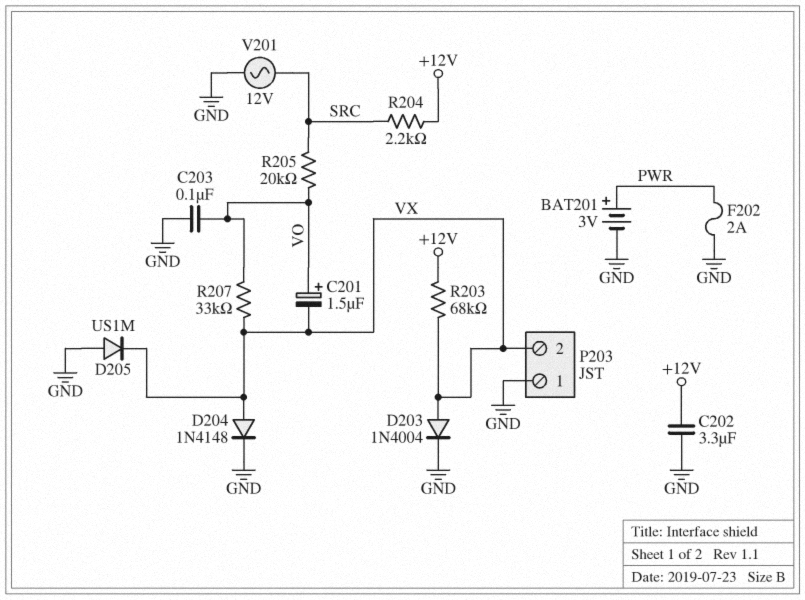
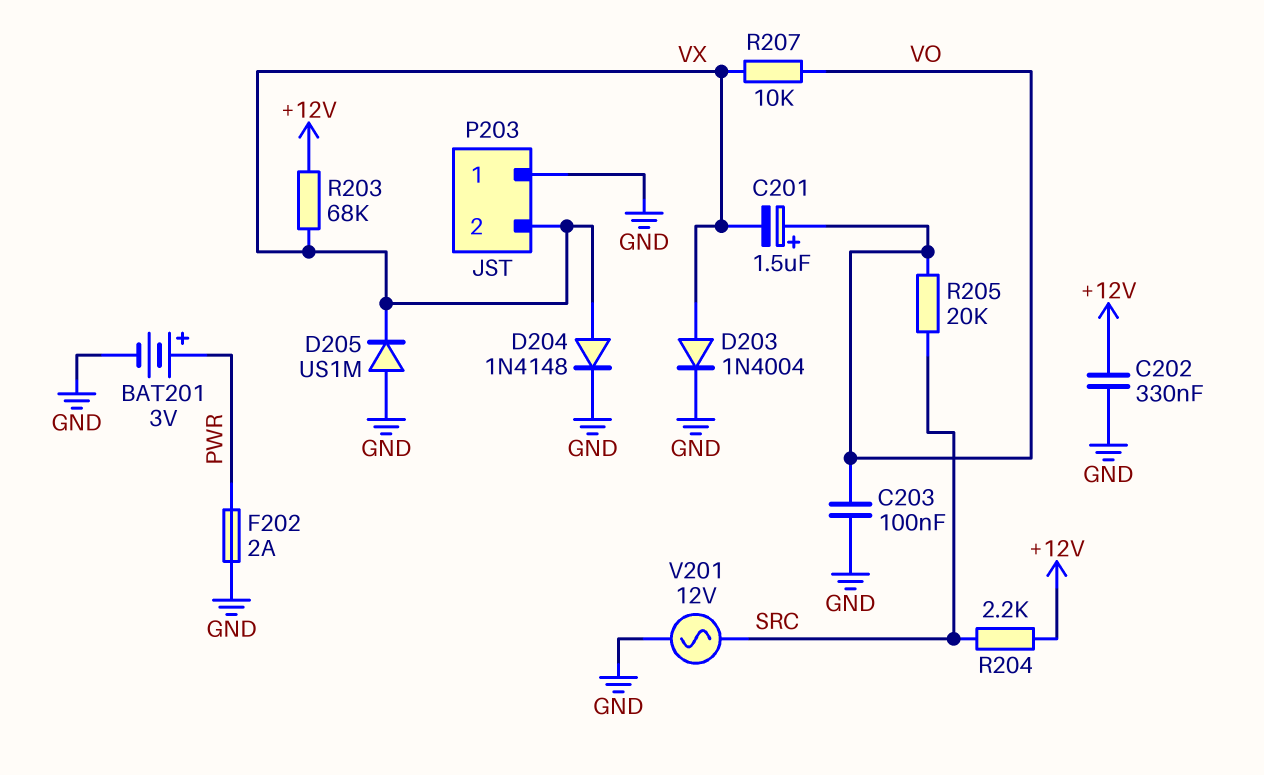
C202: 3.3uF (+12V, GND) -> 330nF (+12V, GND)
R207: 33k (VO, VX) -> 10k (VO, VX)

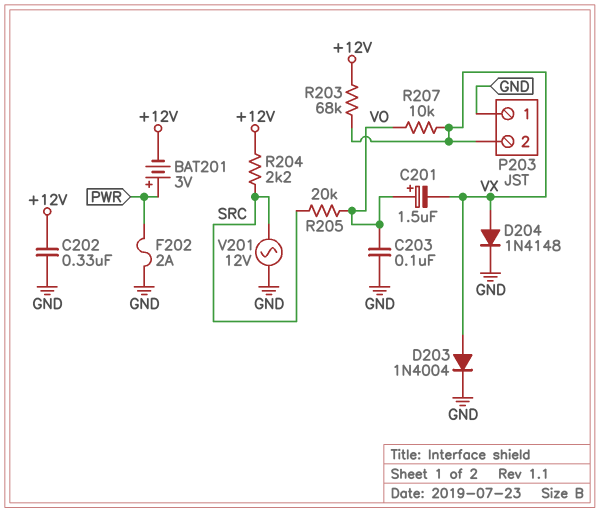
BAT201: 3V (plus PWR, minus GND) -> 3V (plus PWR, minus +12V)
D205: diode US1M (A GND, K VX) -> none

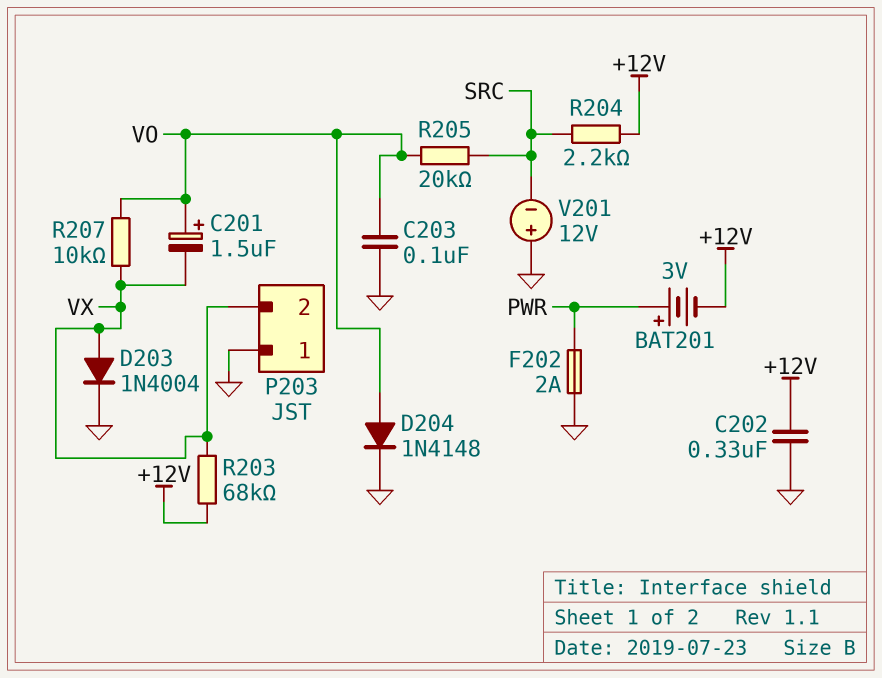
D204: diode 1N4148 (A VX, K GND) -> diode 1N4148 (A VO, K GND)
V201: AC 12V (GND, SRC) -> 12V (plus GND, minus SRC)

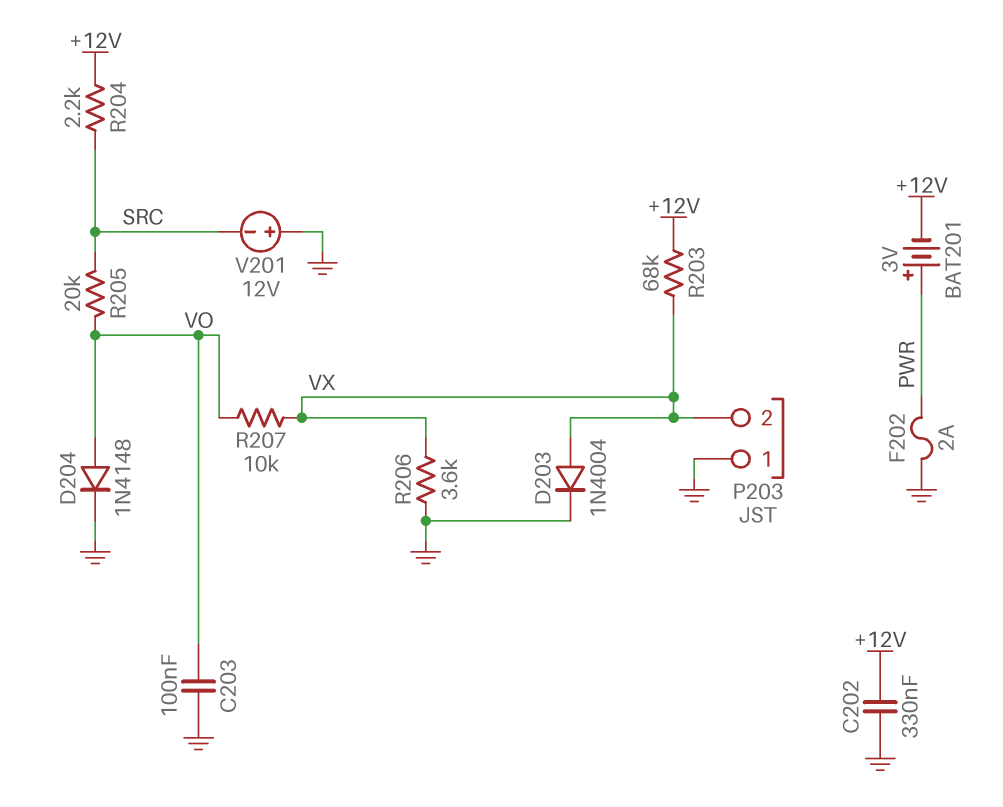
C201: 1.5uF (plus VO, minus VX) -> none
R206: none -> 3.6k (GND, VX)

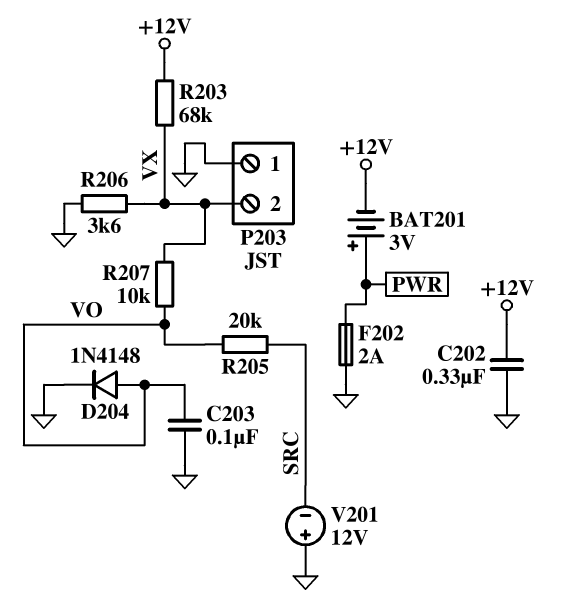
D203: diode 1N4004 (A VX, K GND) -> none
R204: 2.2k (+12V, SRC) -> none

